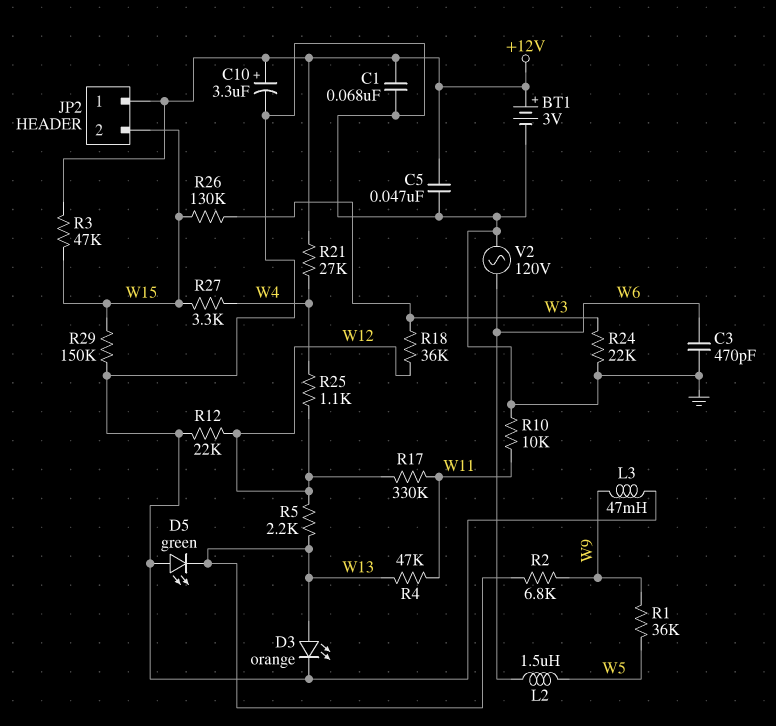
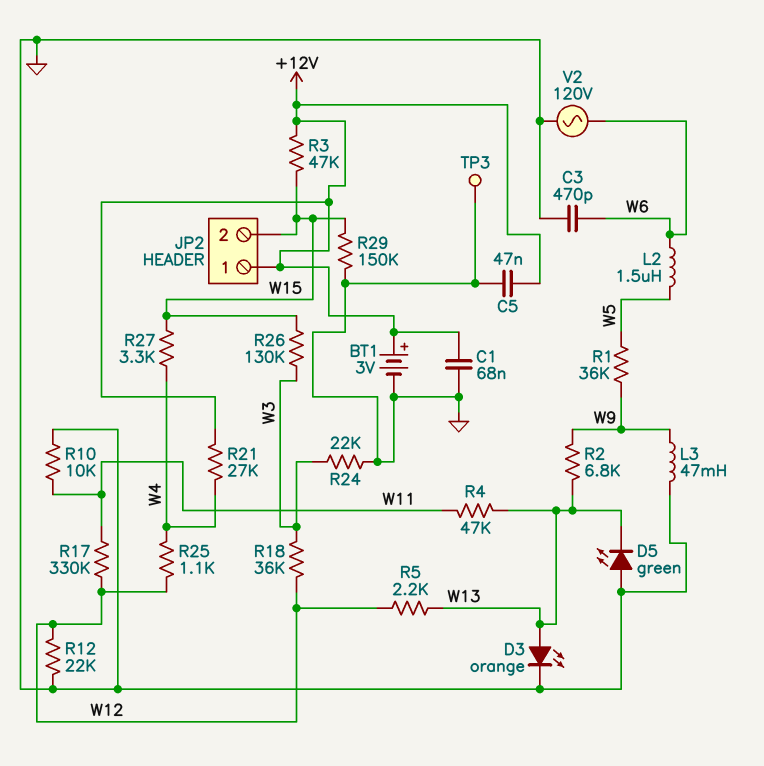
C10: 3.3uF (plus +12V, minus GND) -> none
TP3: none -> test point (GND)

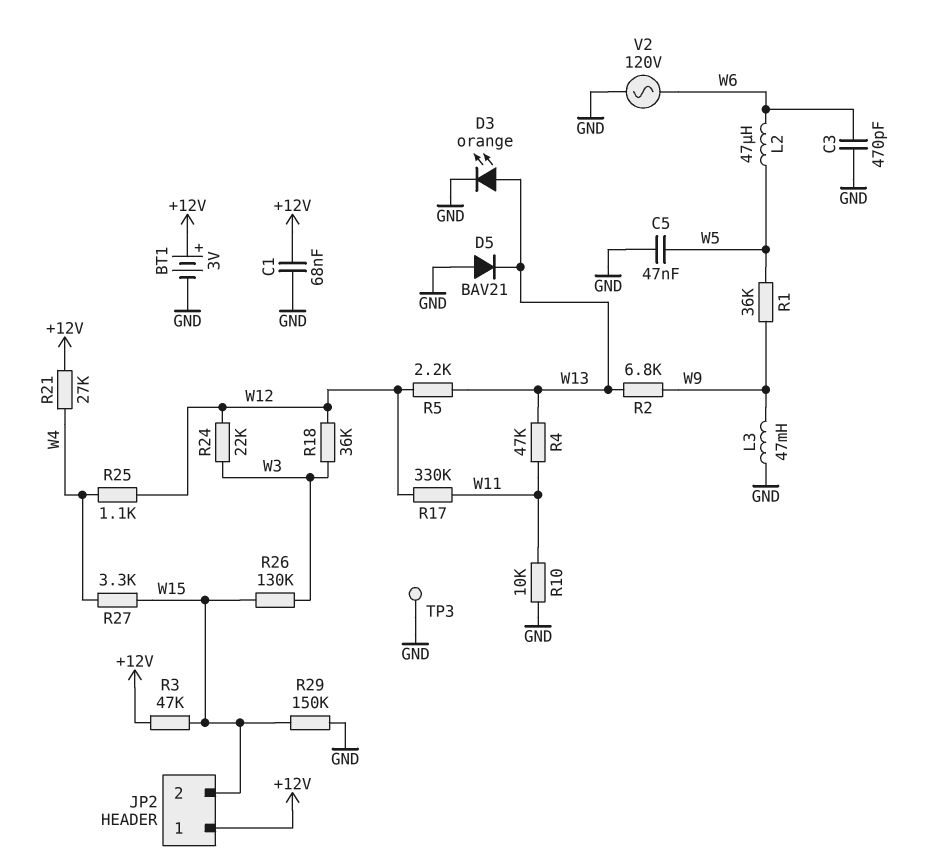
C5: 47nF (+12V, GND) -> 47nF (GND, W5)
D5: LED green (A GND, K W13) -> diode BAV21 (A GND, K W13)
L2: 1.5uH (W5, W6) -> 47uH (W5, W6)
R12: 22k (GND, W12) -> none
R24: 22k (GND, W3) -> 22k (W3, W12)

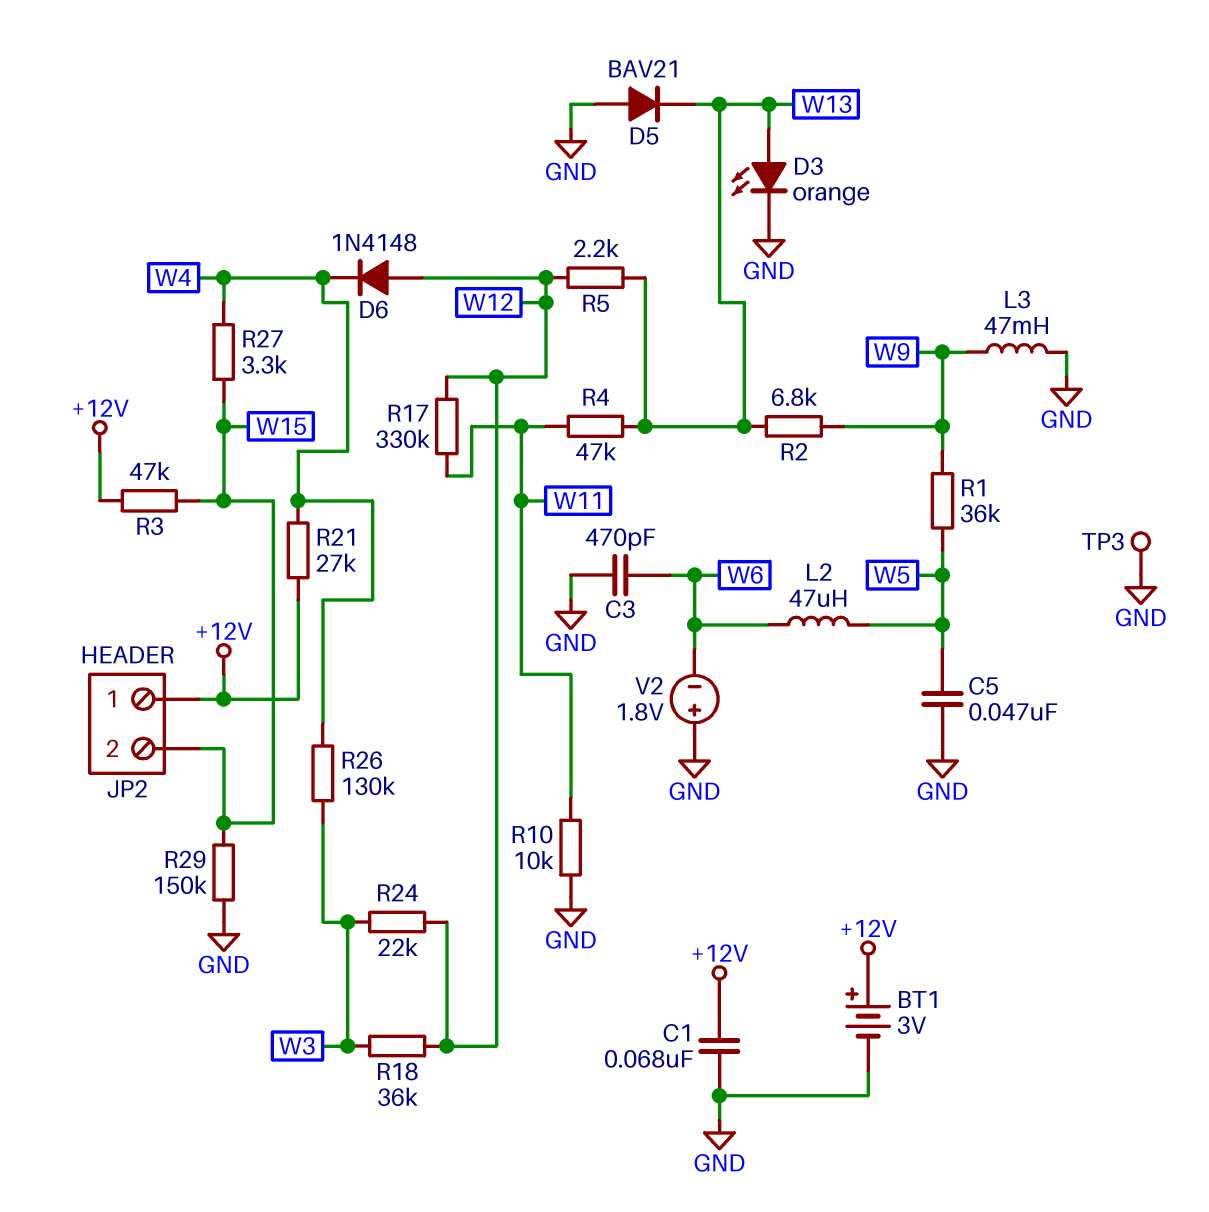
D6: none -> diode 1N4148 (A W12, K W4)
R25: 1.1k (W4, W12) -> none
R26: 130k (W3, W15) -> 130k (W3, W4)
V2: AC 120V (GND, W6) -> 1.8V (plus GND, minus W6)

